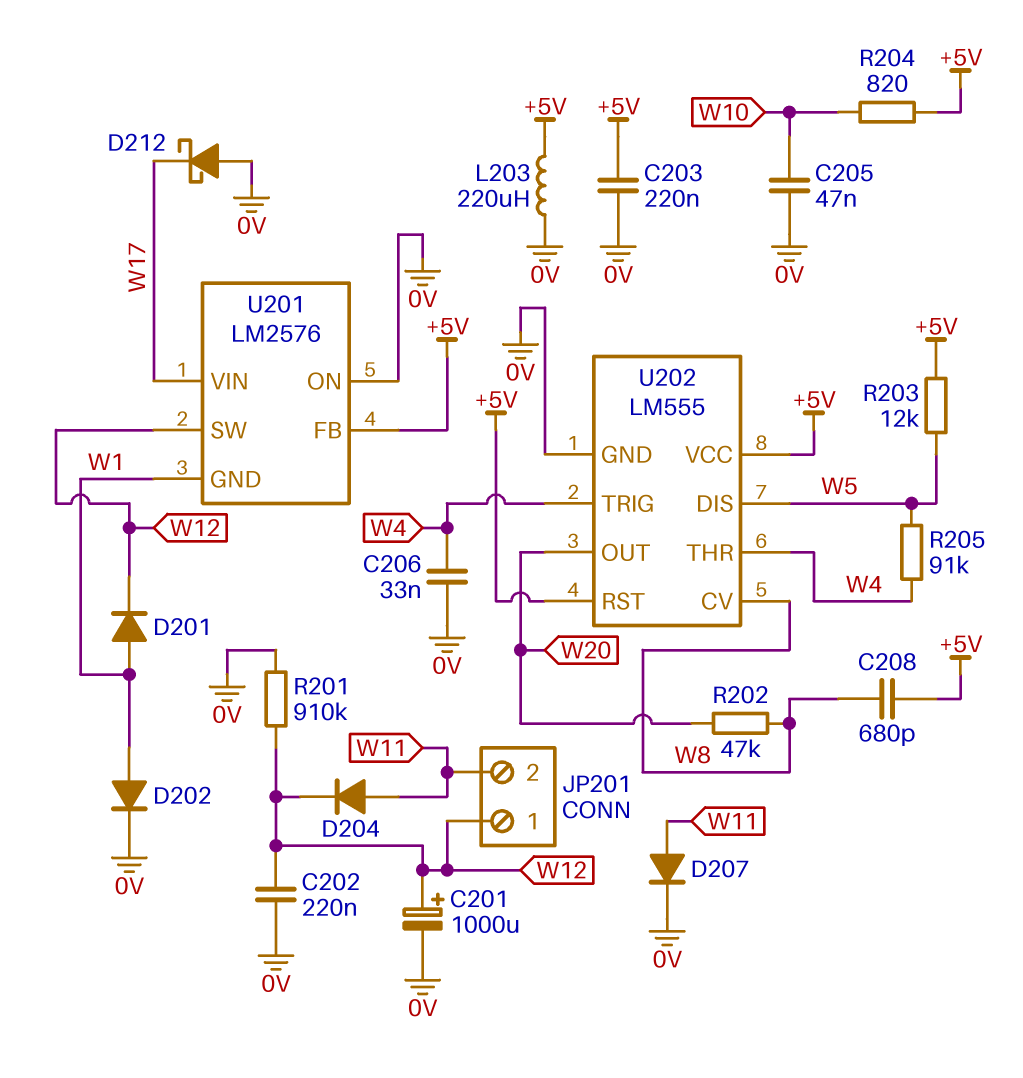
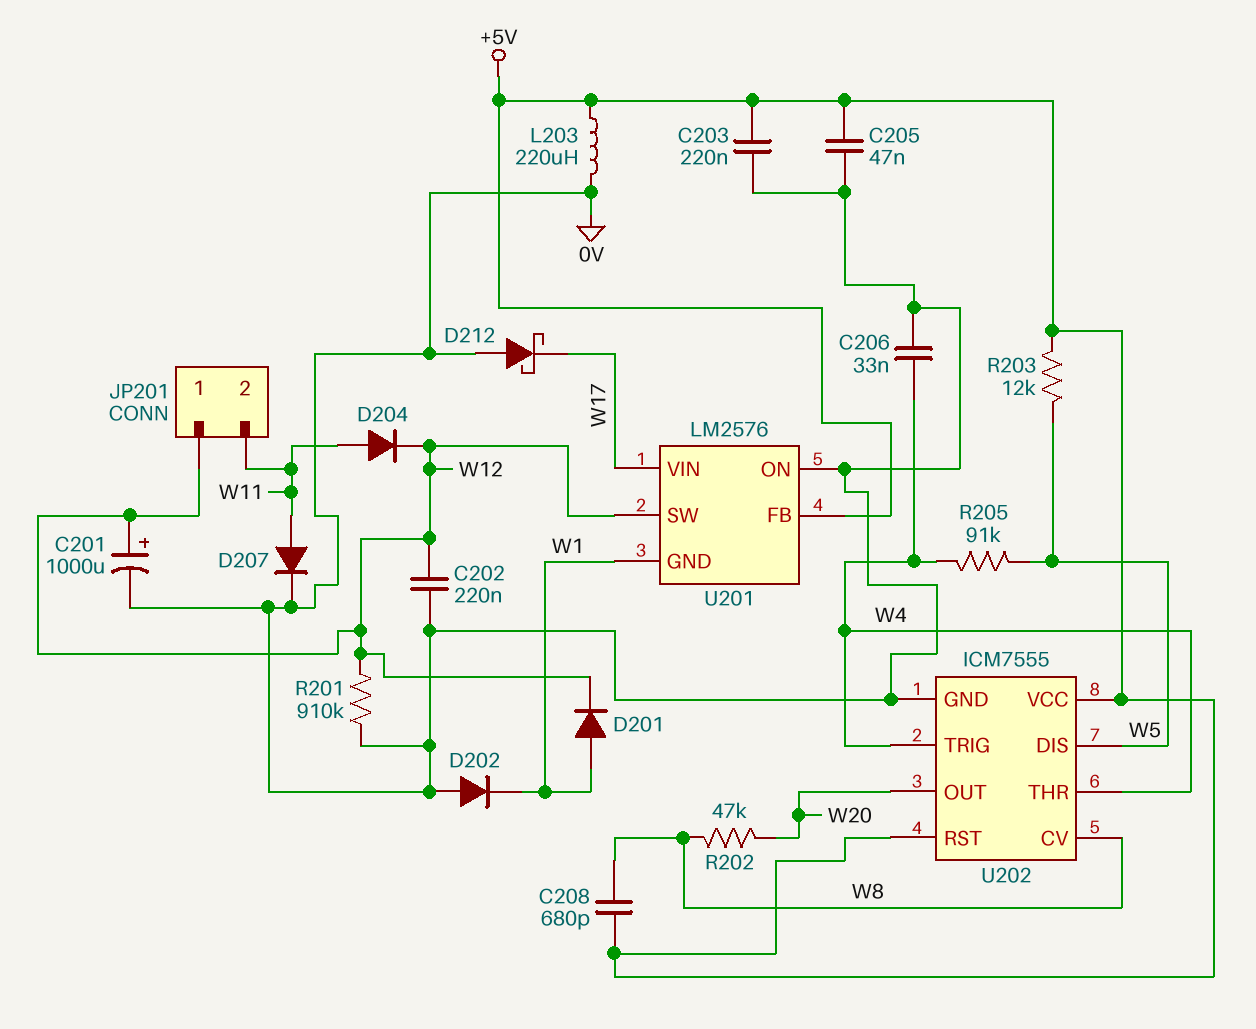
C205: 47nF (0V, W10) -> 47nF (+5V, 0V)
D202: diode (A W1, K 0V) -> diode (A 0V, K W1)
R204: 820 (+5V, W10) -> none
U202: LM555 -> ICM7555

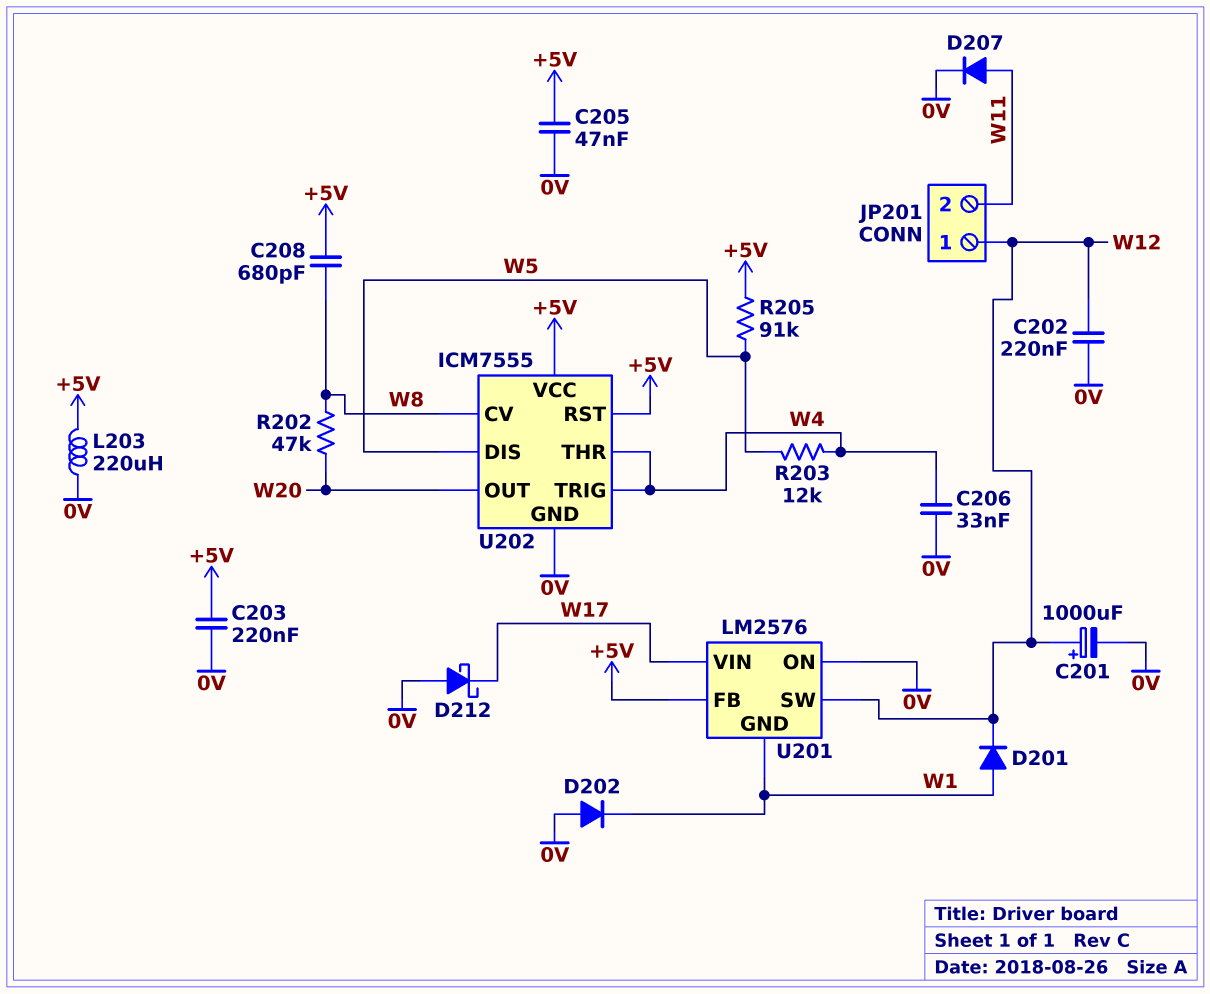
D204: diode (A W11, K W12) -> none
R201: 910k (0V, W12) -> none
R203: 12k (+5V, W5) -> 12k (W4, W5)
R205: 91k (W4, W5) -> 91k (+5V, W5)

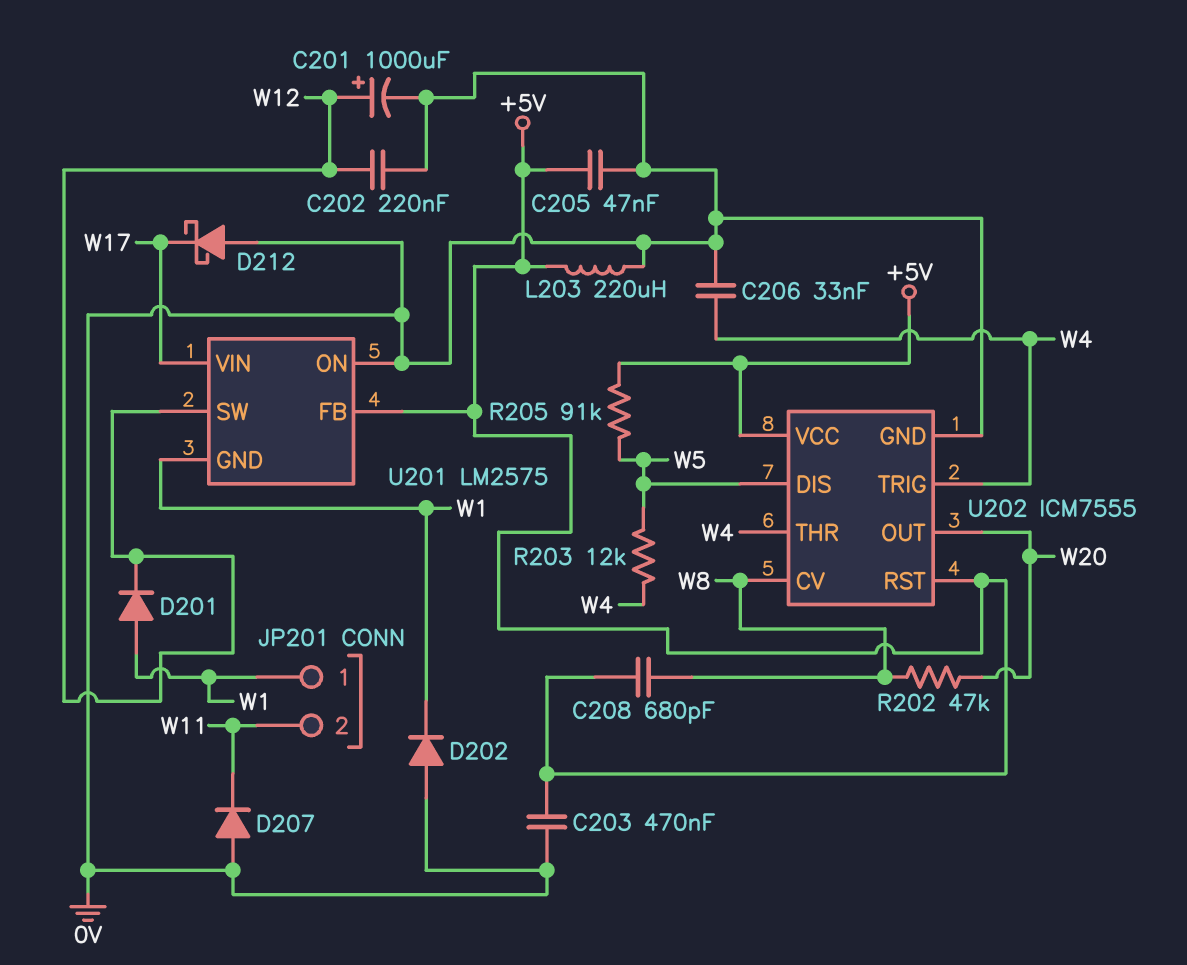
C203: 220nF (+5V, 0V) -> 470nF (+5V, 0V)
D207: diode (A W11, K 0V) -> diode (A 0V, K W11)
JP201 pin 1: W12 -> W1
U201: LM2576 -> LM2575

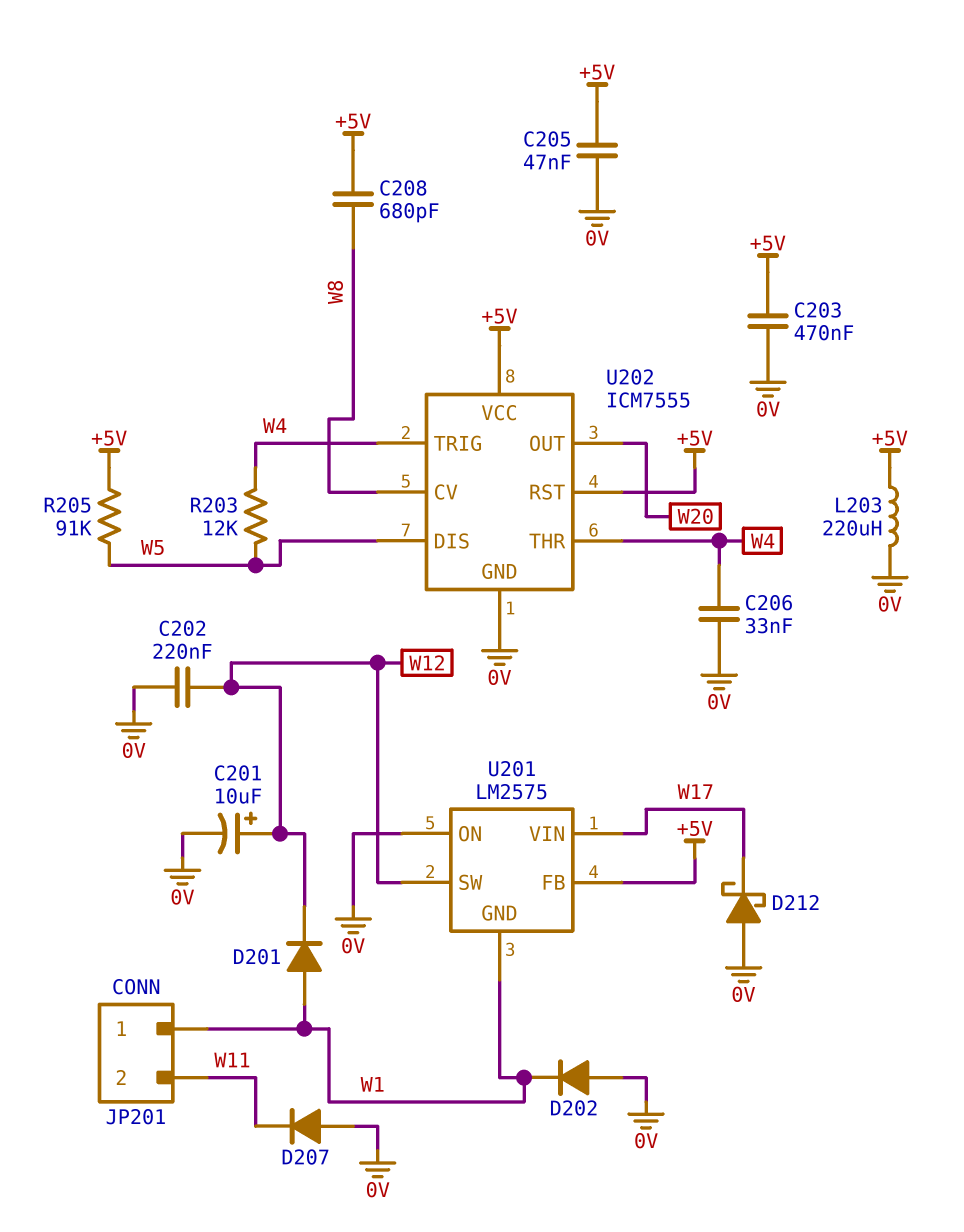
C201: 1000uF (plus W12, minus 0V) -> 10uF (plus W12, minus 0V)
R202: 47k (W8, W20) -> none

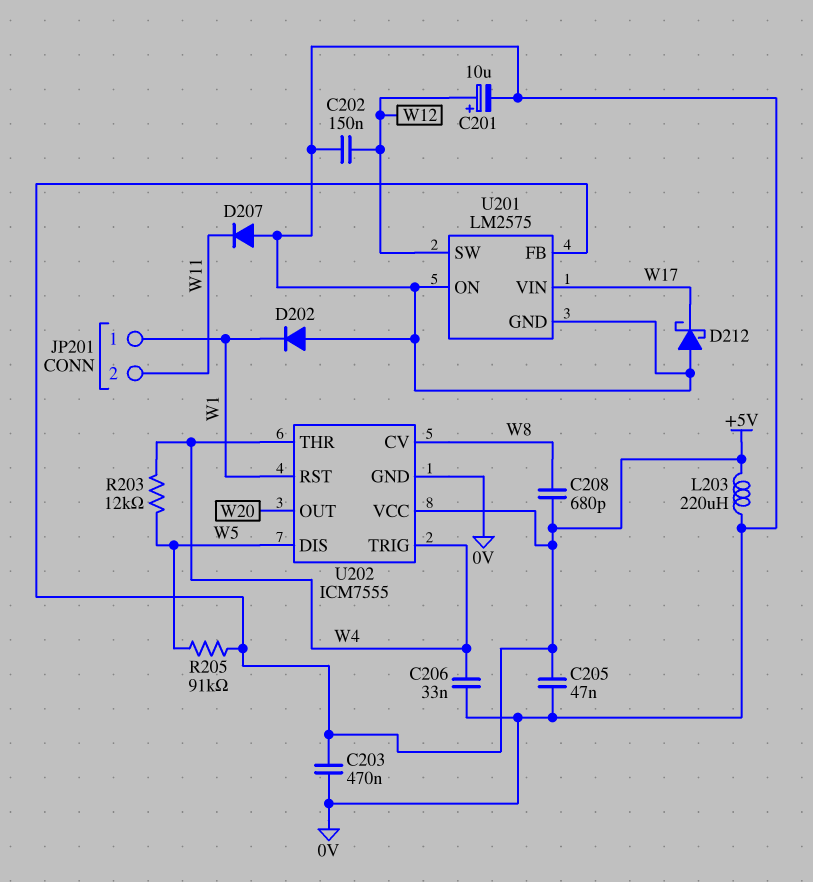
C202: 220nF (0V, W12) -> 150nF (0V, W12)
D201: diode (A W1, K W12) -> none
U201 pin GND: W1 -> 0V
U202 pin RST: +5V -> W1

